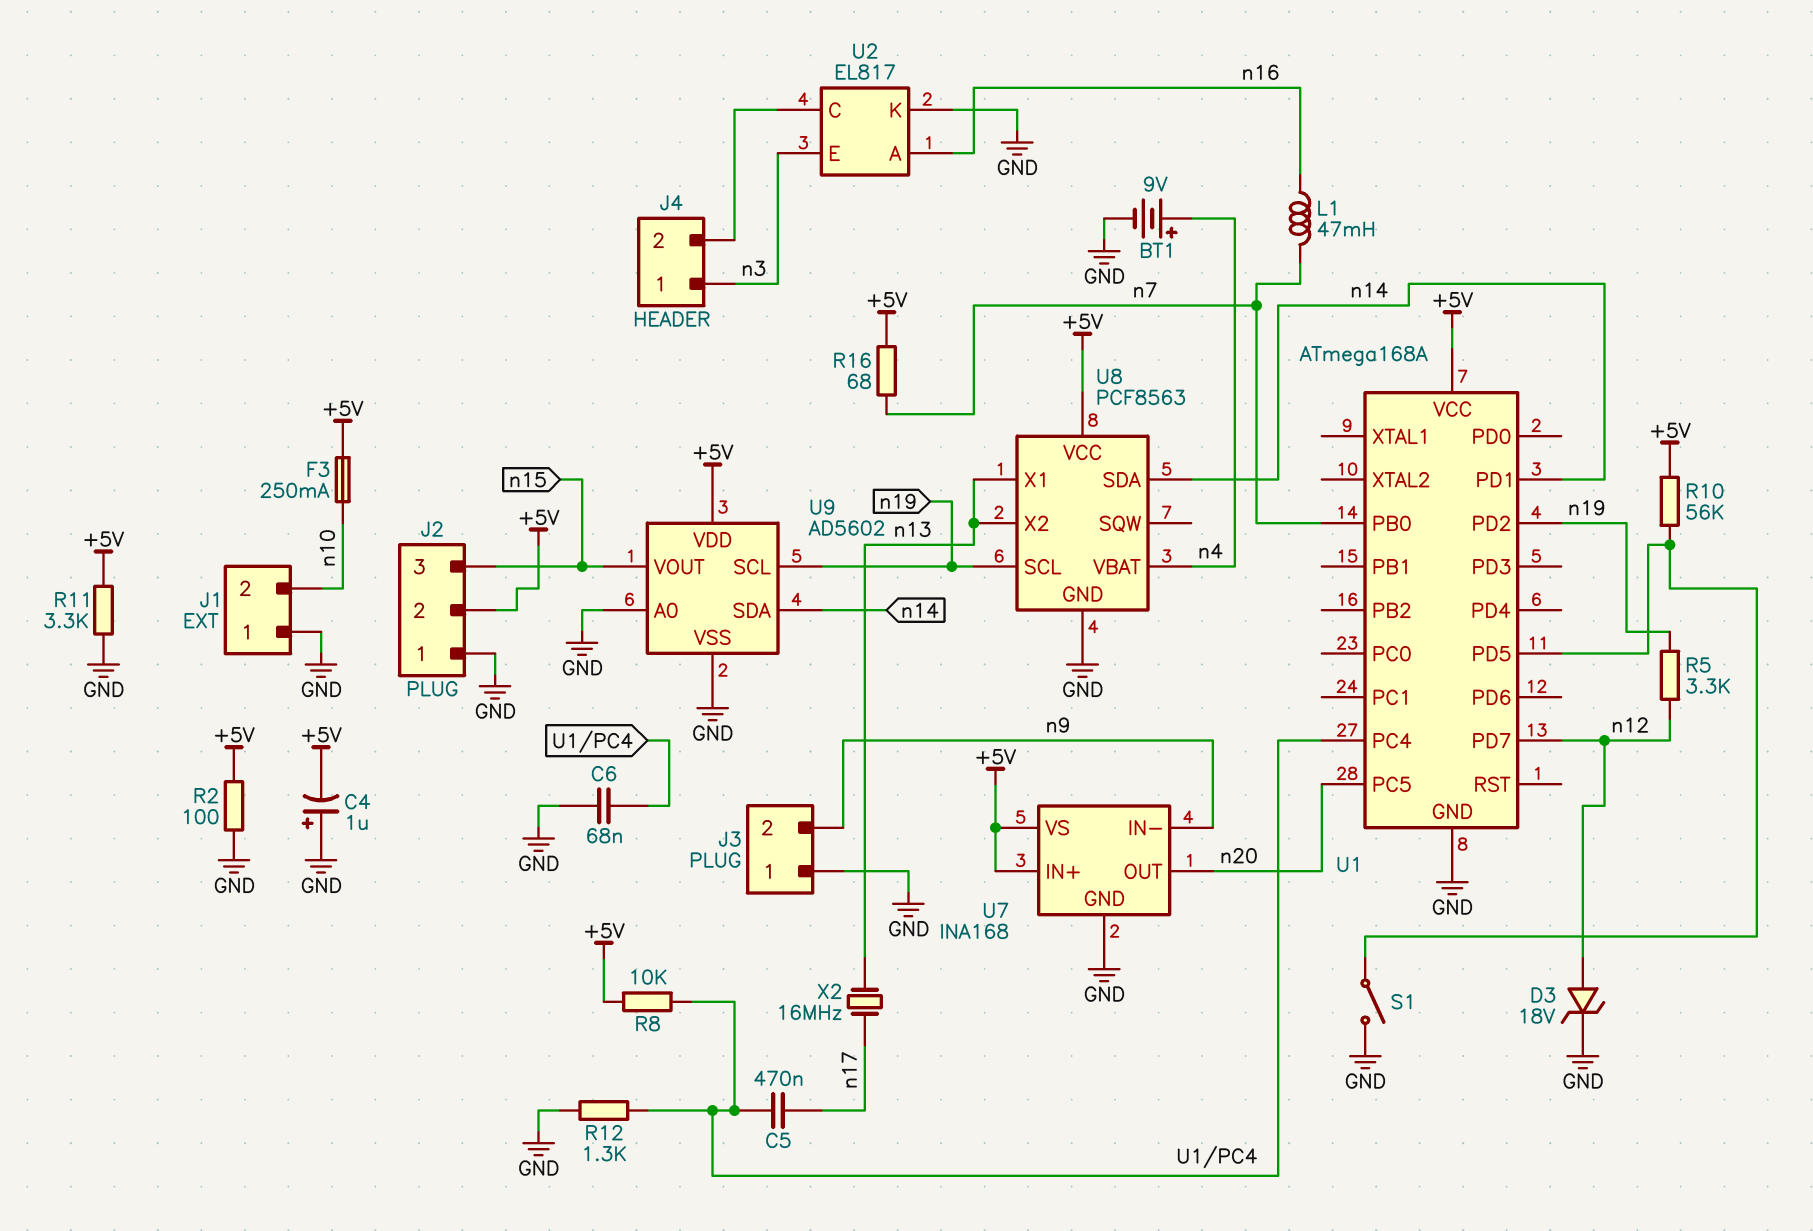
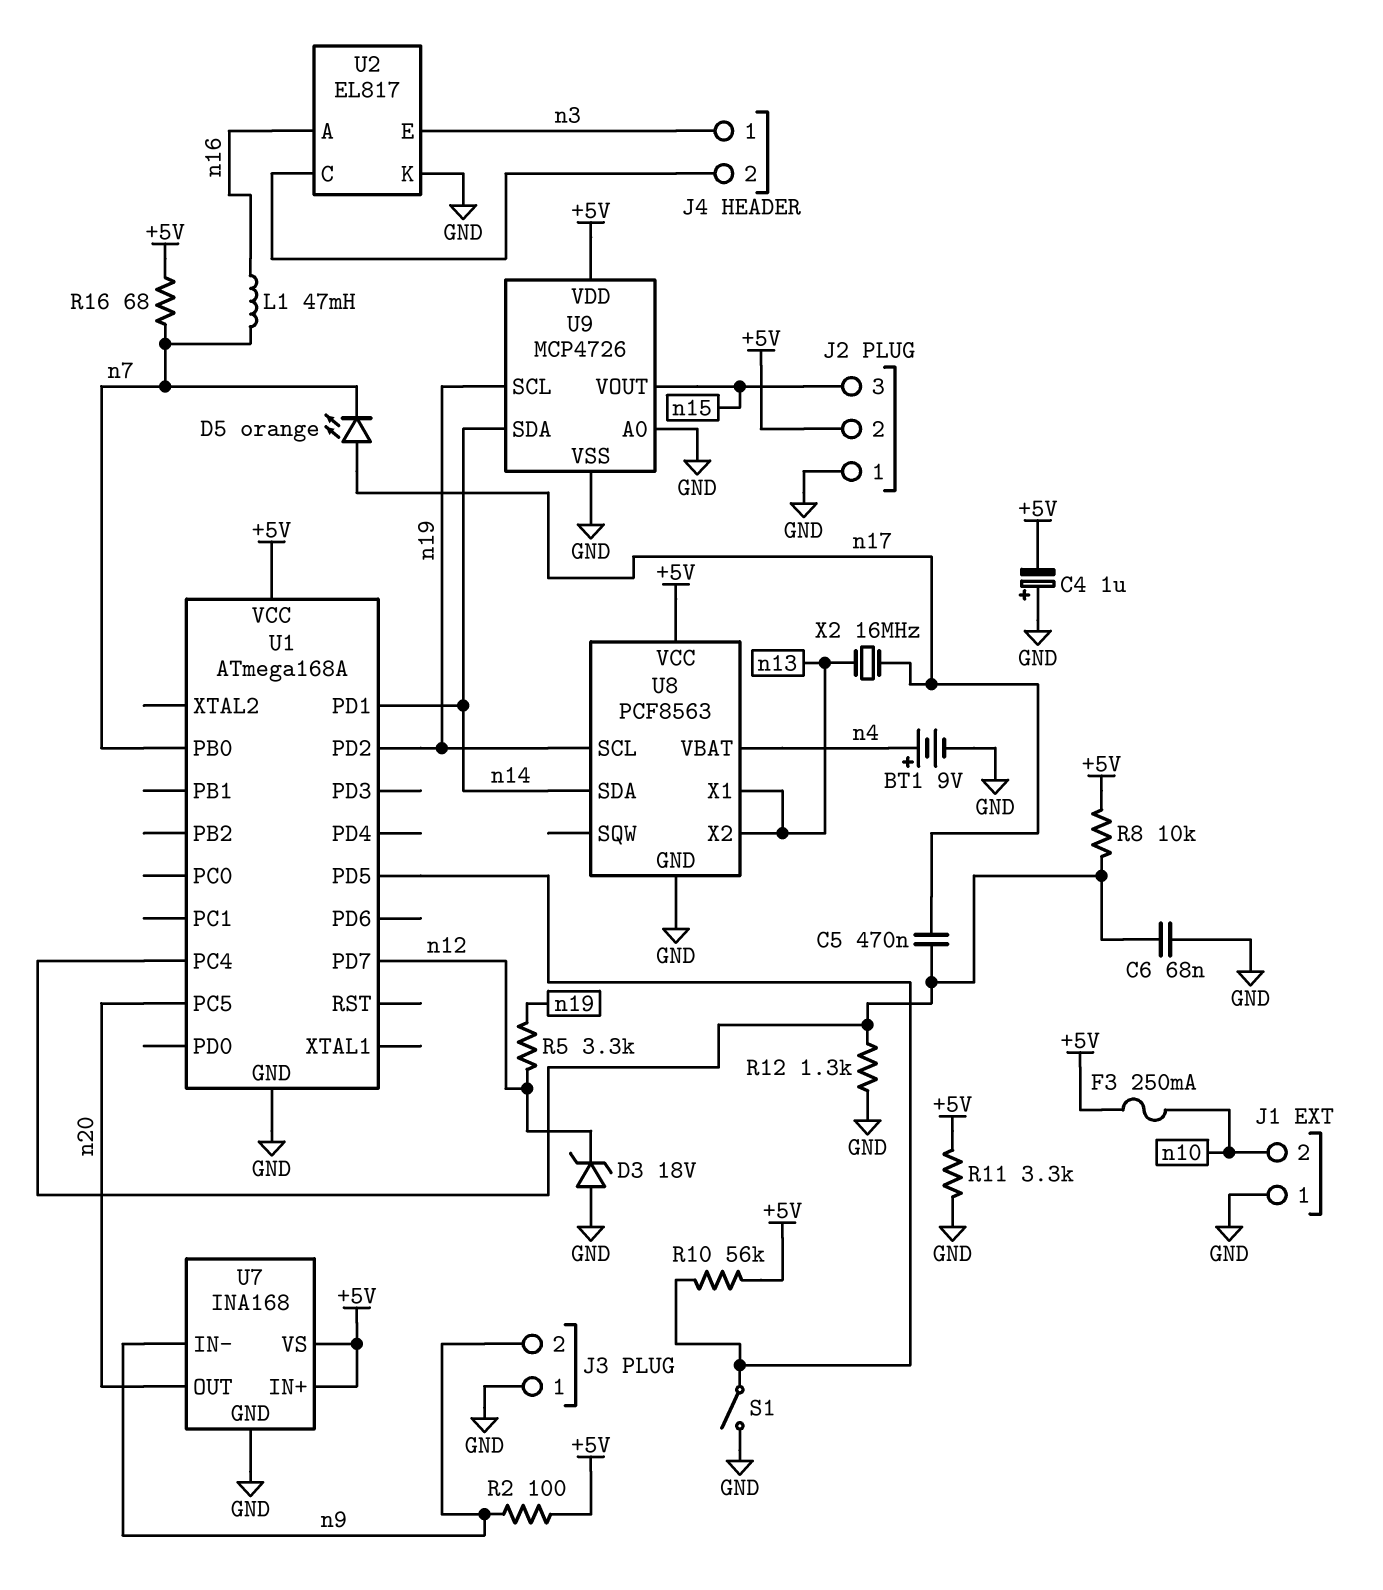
D3: zener 18V (A n12, K GND) -> zener 18V (A GND, K n12)
D5: none -> LED orange (A n17, K n7)
R2: 100 (+5V, GND) -> 100 (+5V, n9)
U9: AD5602 -> MCP4726

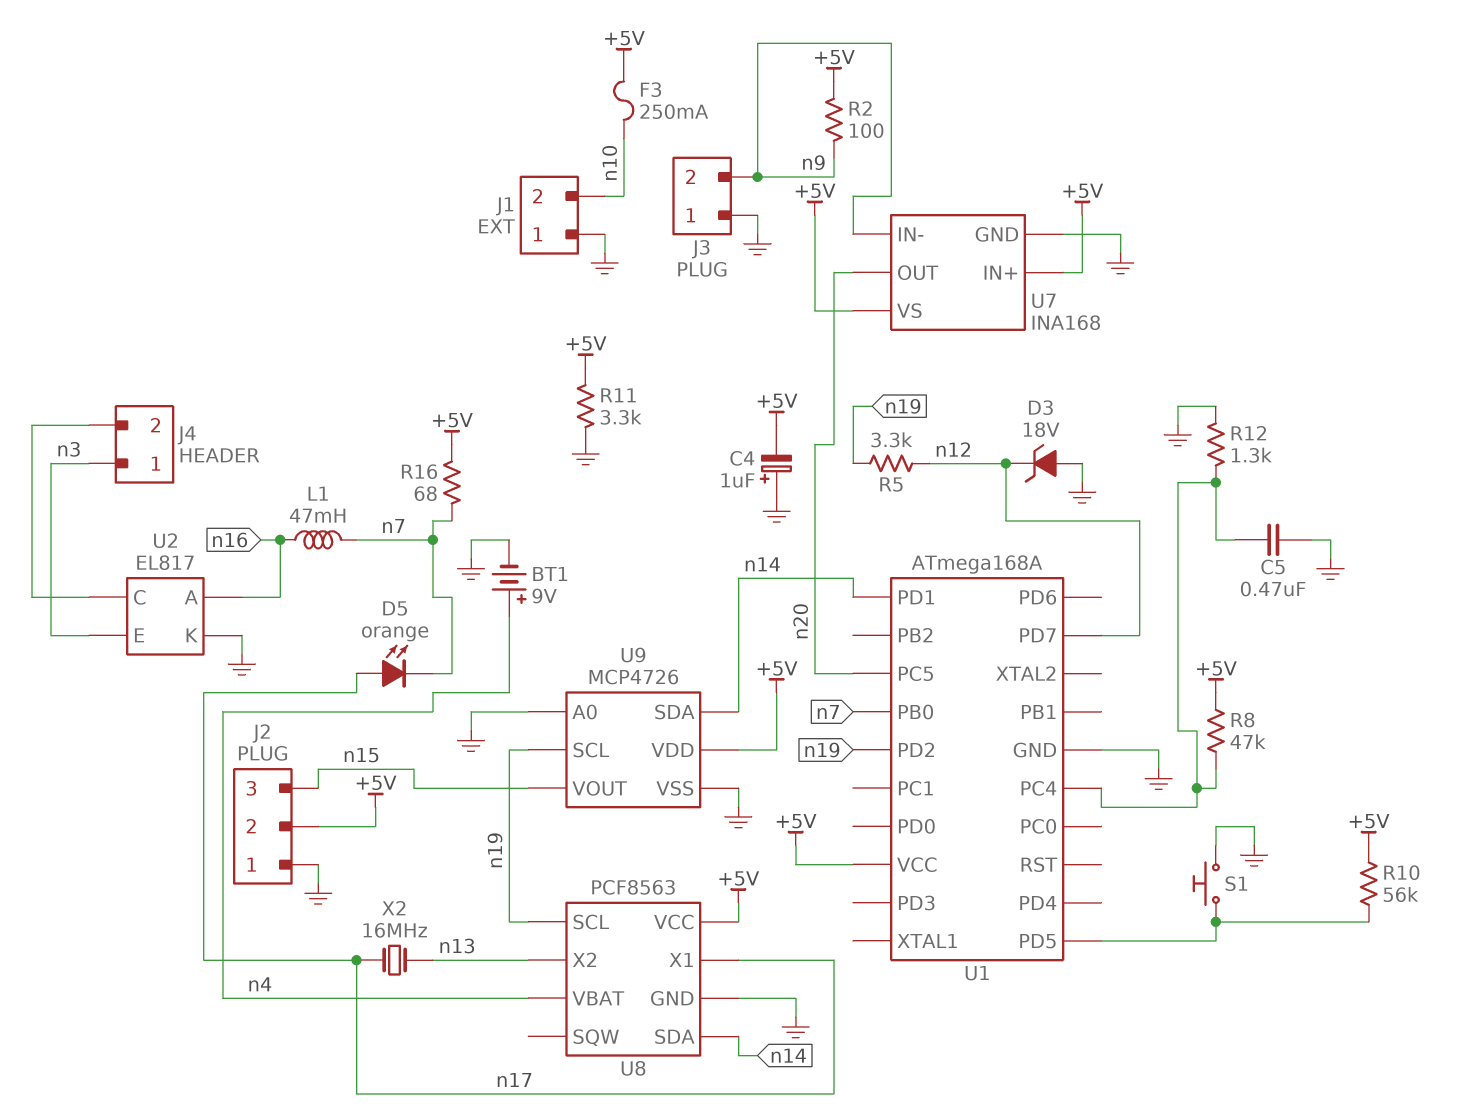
C5: 470nF (U1/PC4, n17) -> 470nF (GND, U1/PC4)
C6: 68nF (GND, U1/PC4) -> none
R8: 10k (+5V, U1/PC4) -> 47k (+5V, U1/PC4)
S1: switch (GND, U1/PD5) -> button (GND, U1/PD5)
U8 pin X1: n13 -> n17

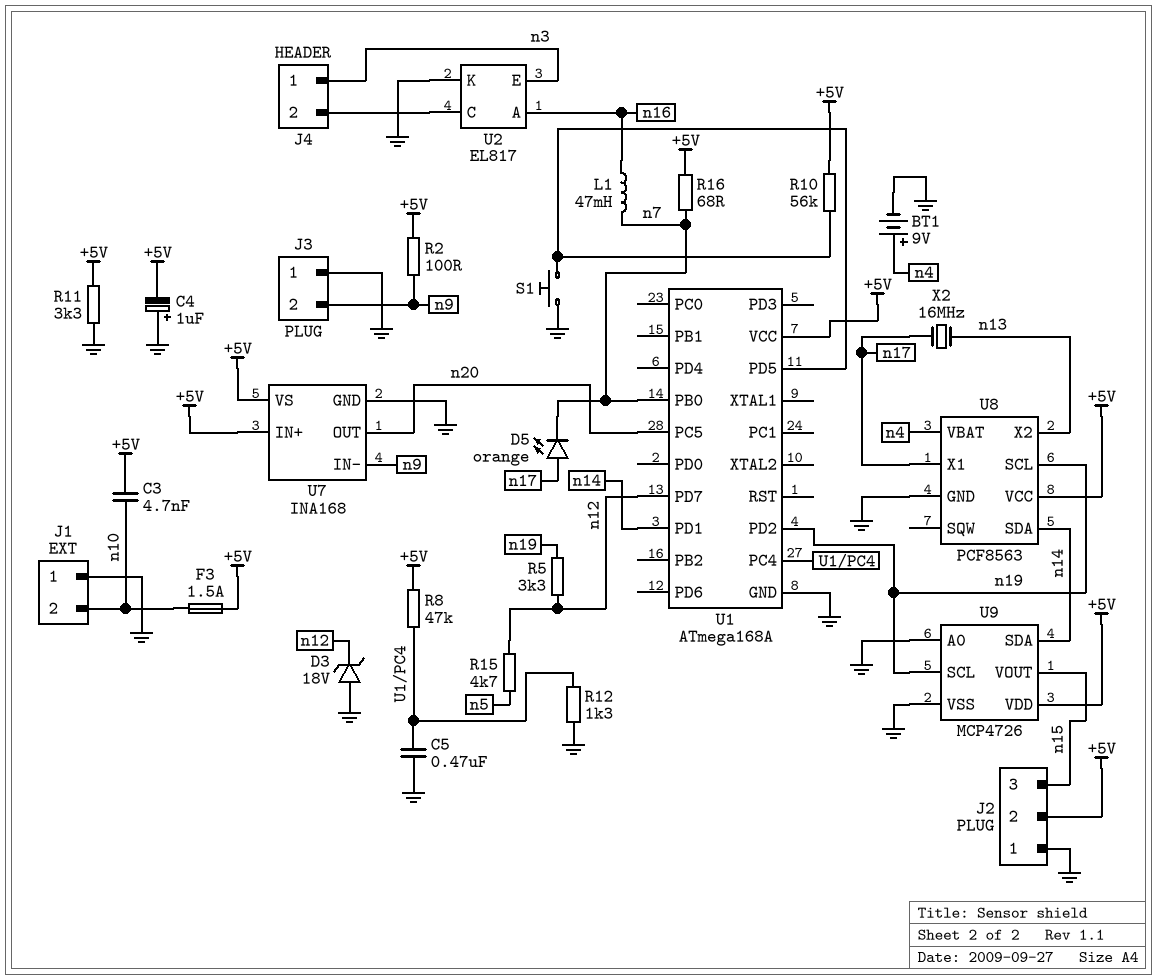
C3: none -> 4.7nF (+5V, n10)
F3: 250mA (+5V, n10) -> 1.5A (+5V, n10)
R15: none -> 4.7k (n5, n12)

